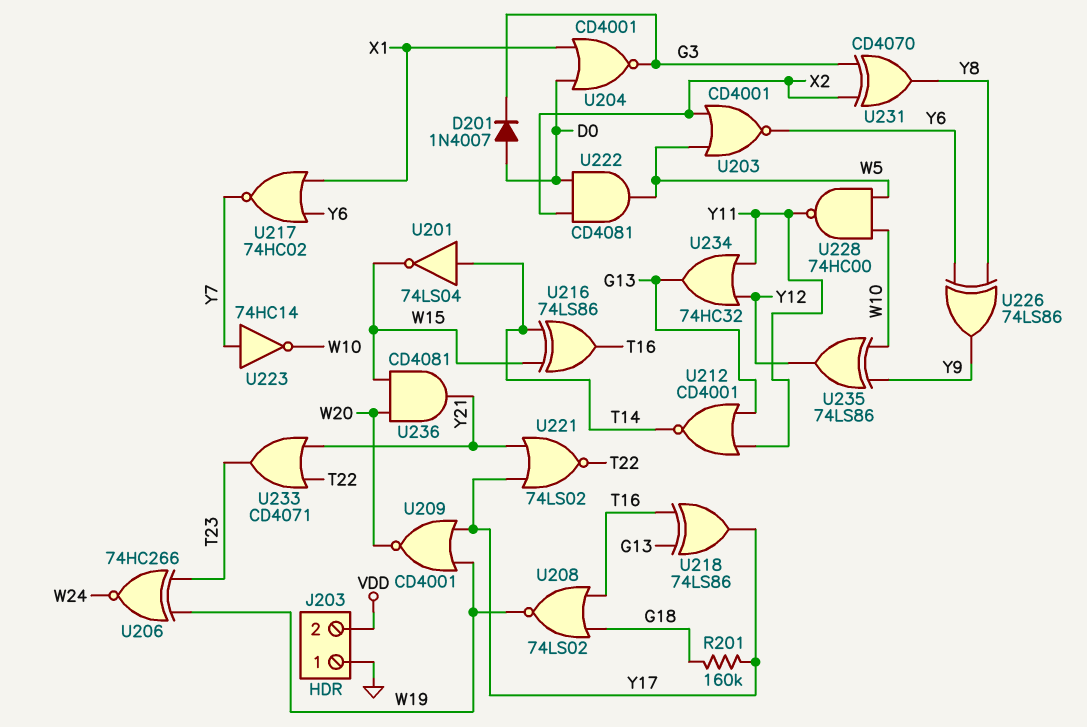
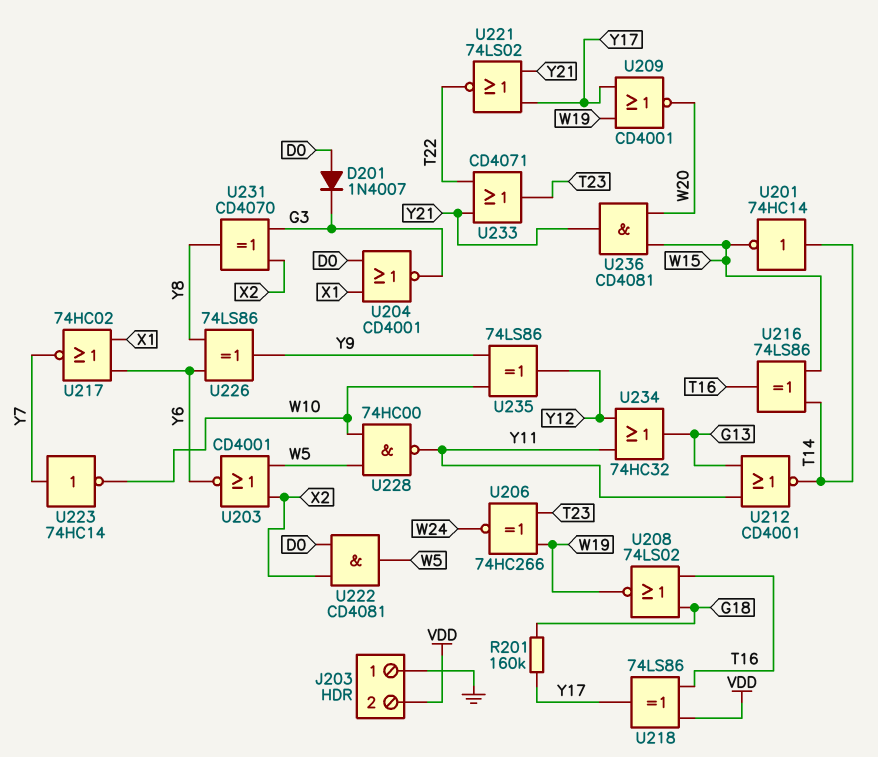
U201: NOT 74LS04 (in T14, out W15) -> NOT 74HC14 (in T14, out W15)
U218: XOR 74LS86 (in G13, in T16, out Y17) -> XOR 74LS86 (in T16, in VDD, out Y17)

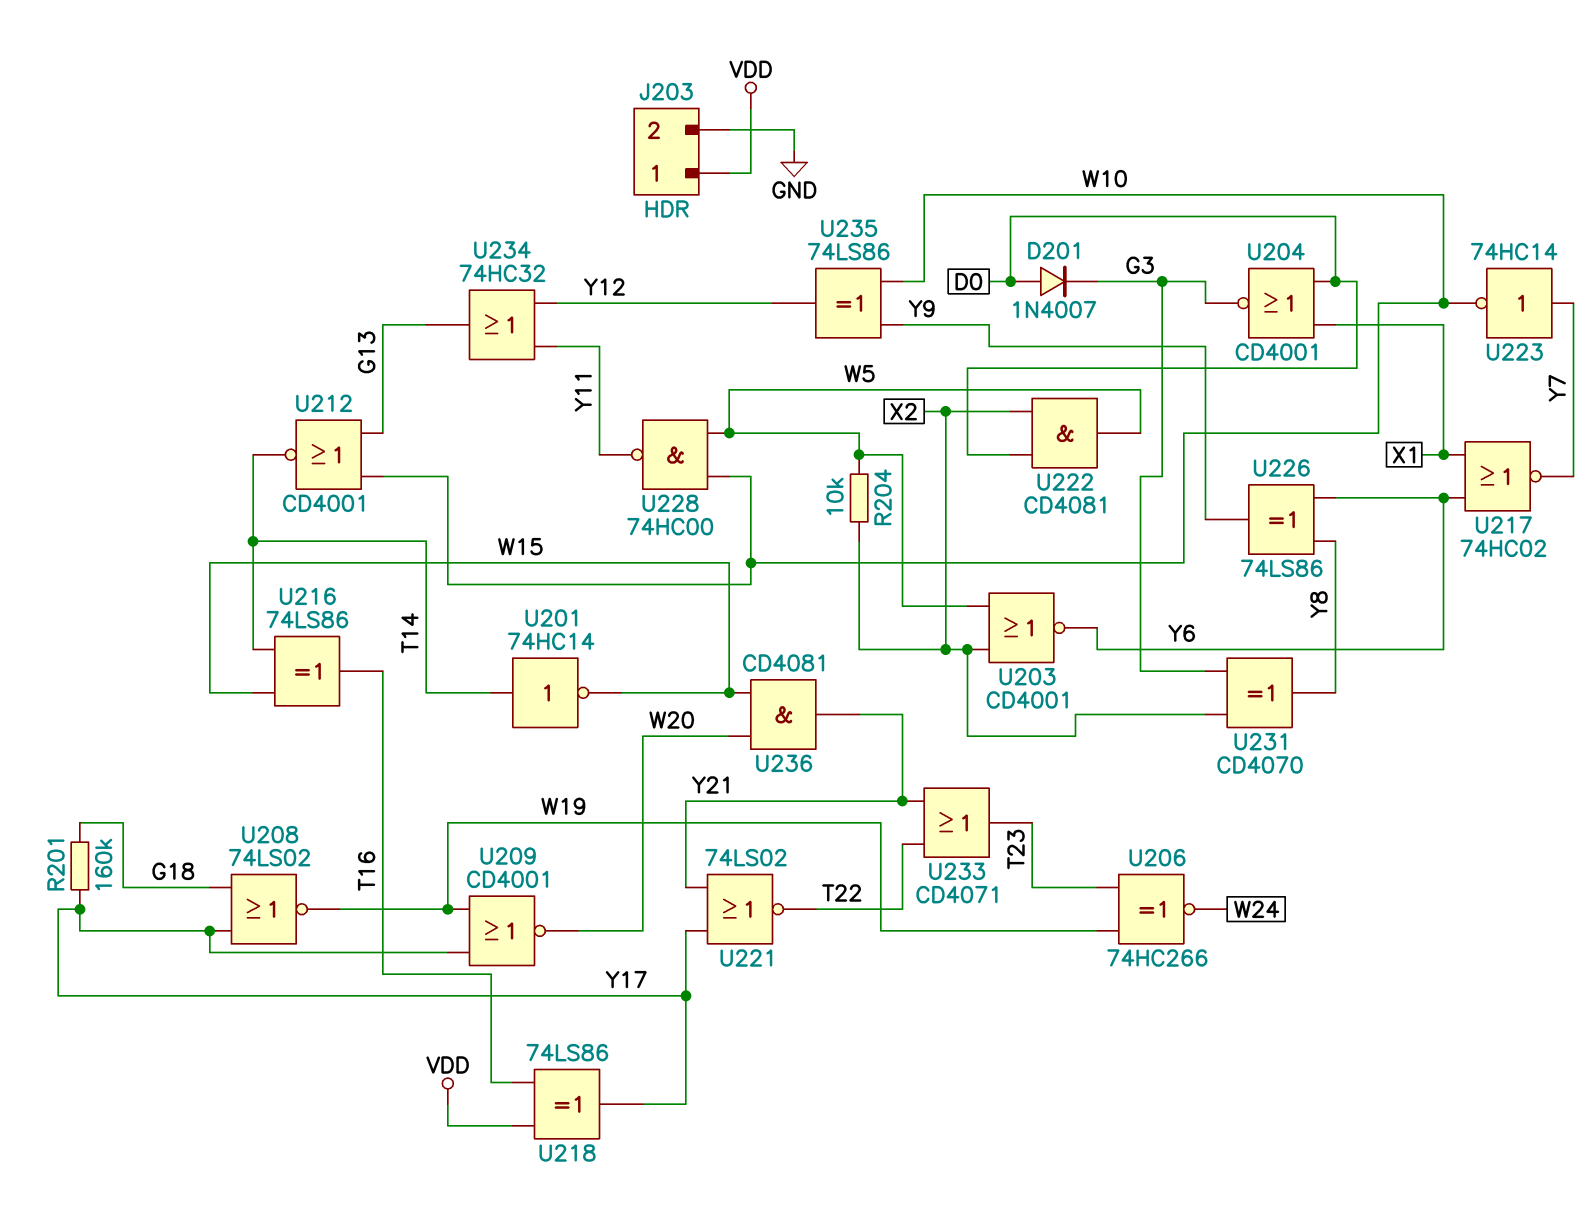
J203 pin 1: GND -> VDD
J203 pin 2: VDD -> GND
R204: none -> 10k (W5, X2)
U208: NOR 74LS02 (in G18, in T16, out W19) -> NOR 74LS02 (in G18, in Y17, out W19)
U212: NOR CD4001 (in G13, in Y11, out T14) -> NOR CD4001 (in G13, in W10, out T14)

